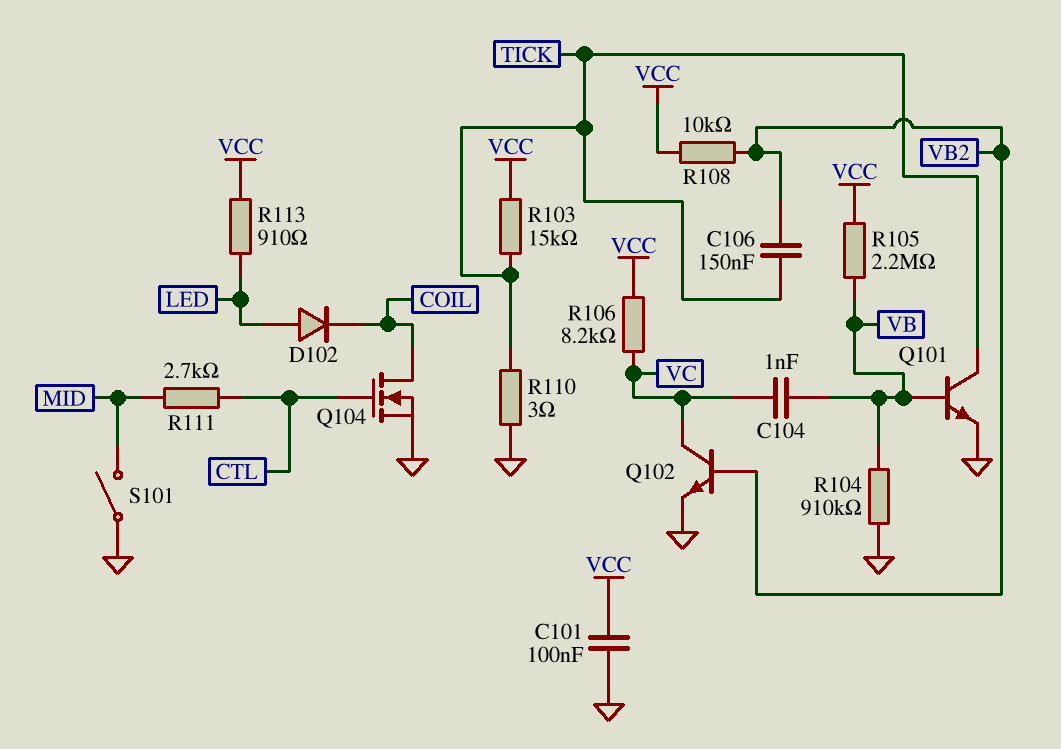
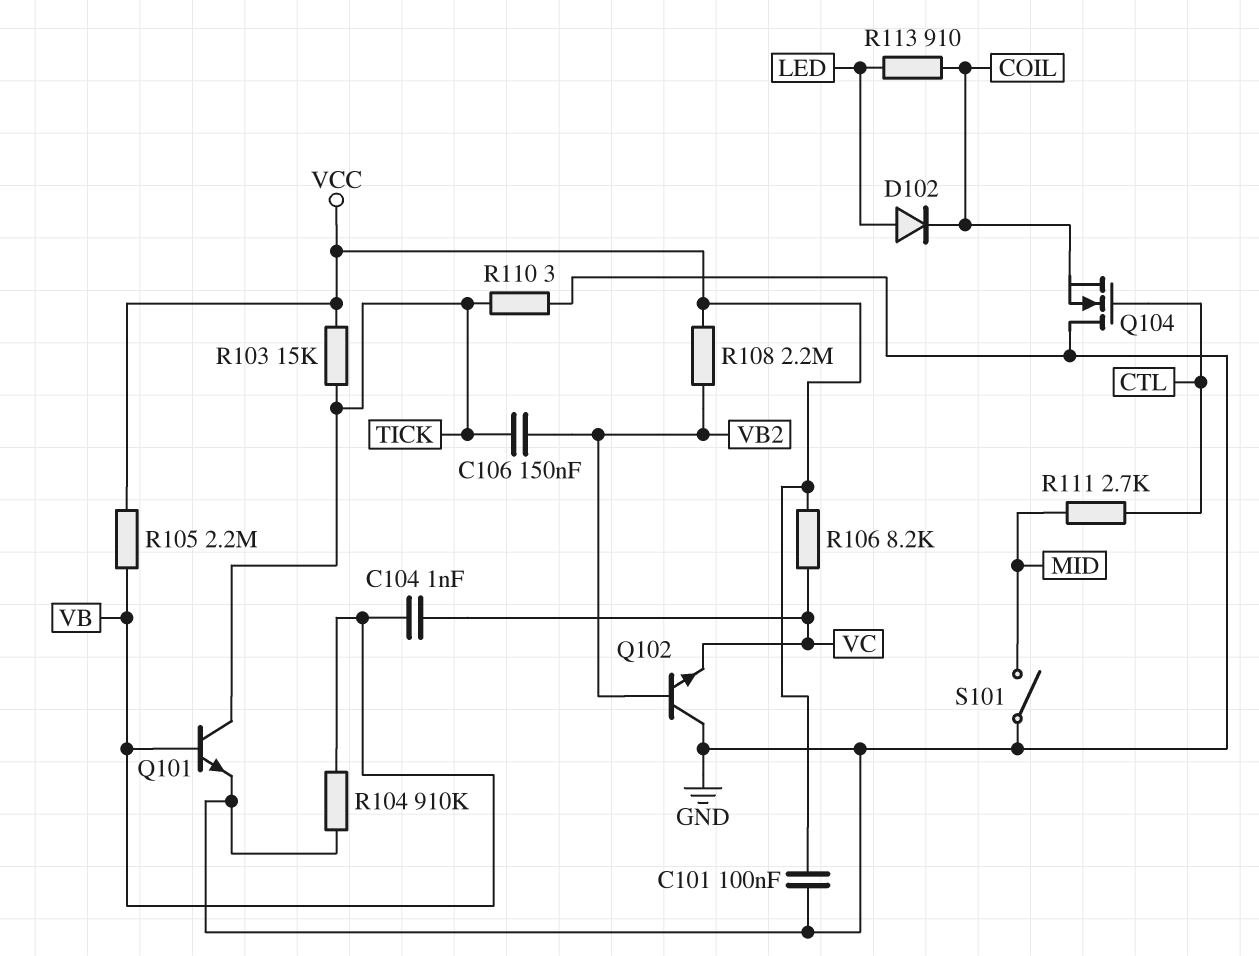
Q102: NPN (B VB2, C VC, E GND) -> NPN (B VB2, C GND, E VC)
Q104: NMOS (G CTL, D COIL, S GND) -> NMOS (G CTL, D GND, S COIL)
R108: 10k (VB2, VCC) -> 2.2M (VB2, VCC)
R113: 910 (LED, VCC) -> 910 (COIL, LED)

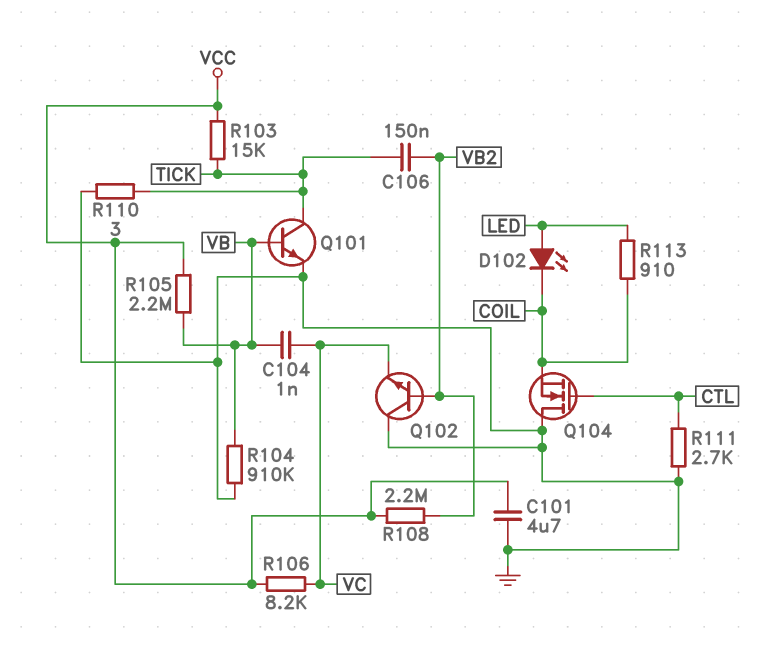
C101: 100nF (GND, VCC) -> 4.7uF (GND, VCC)
D102: diode (A LED, K COIL) -> LED (A LED, K COIL)
R111: 2.7k (CTL, MID) -> 2.7k (CTL, GND)
S101: switch (GND, MID) -> none

